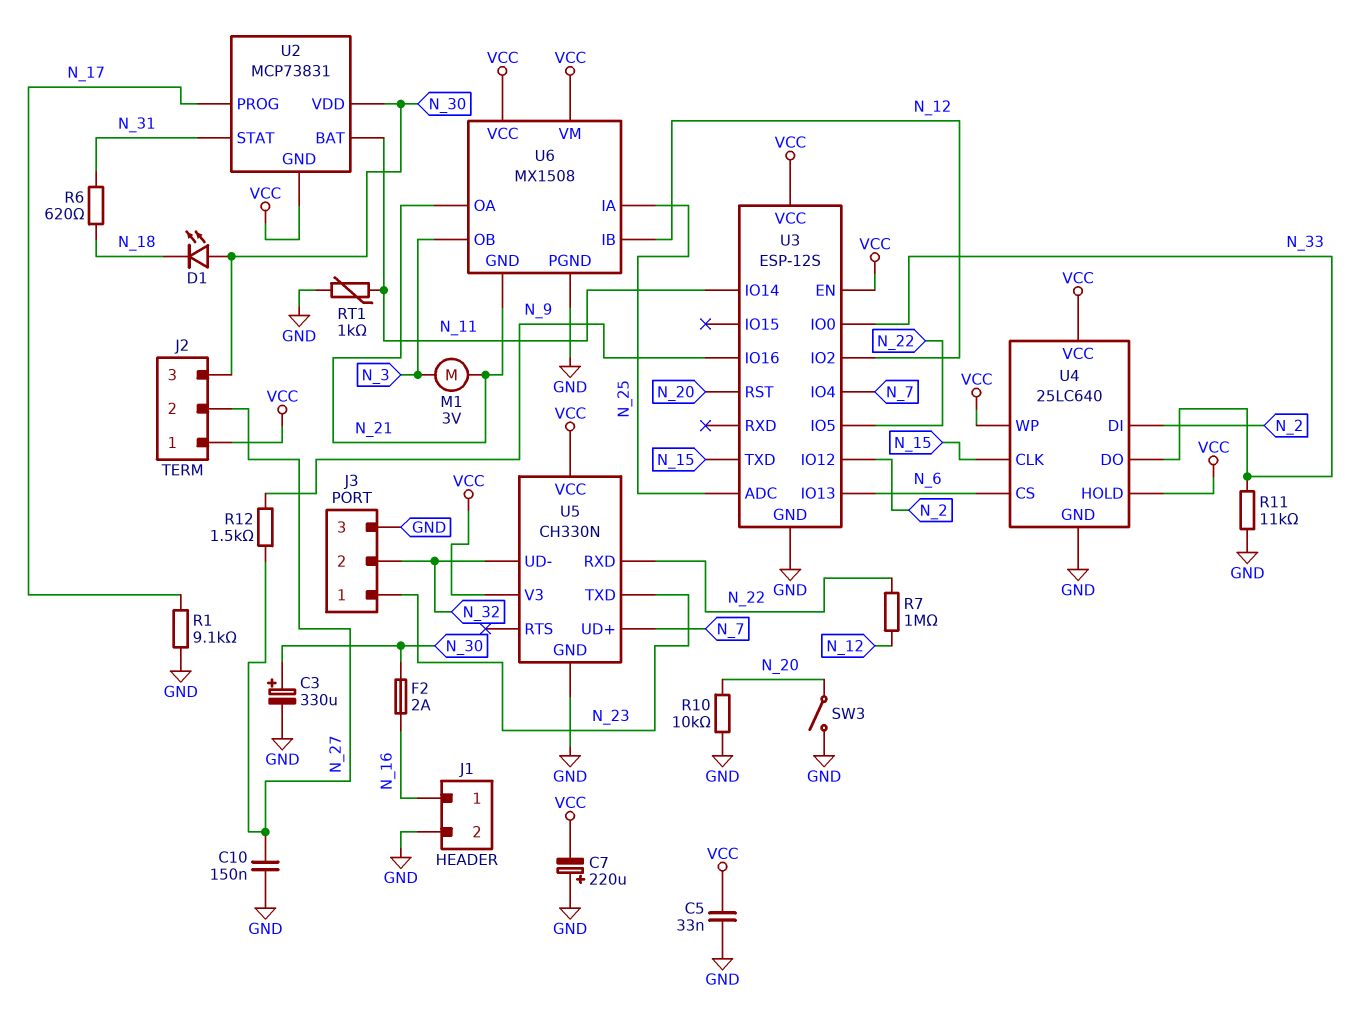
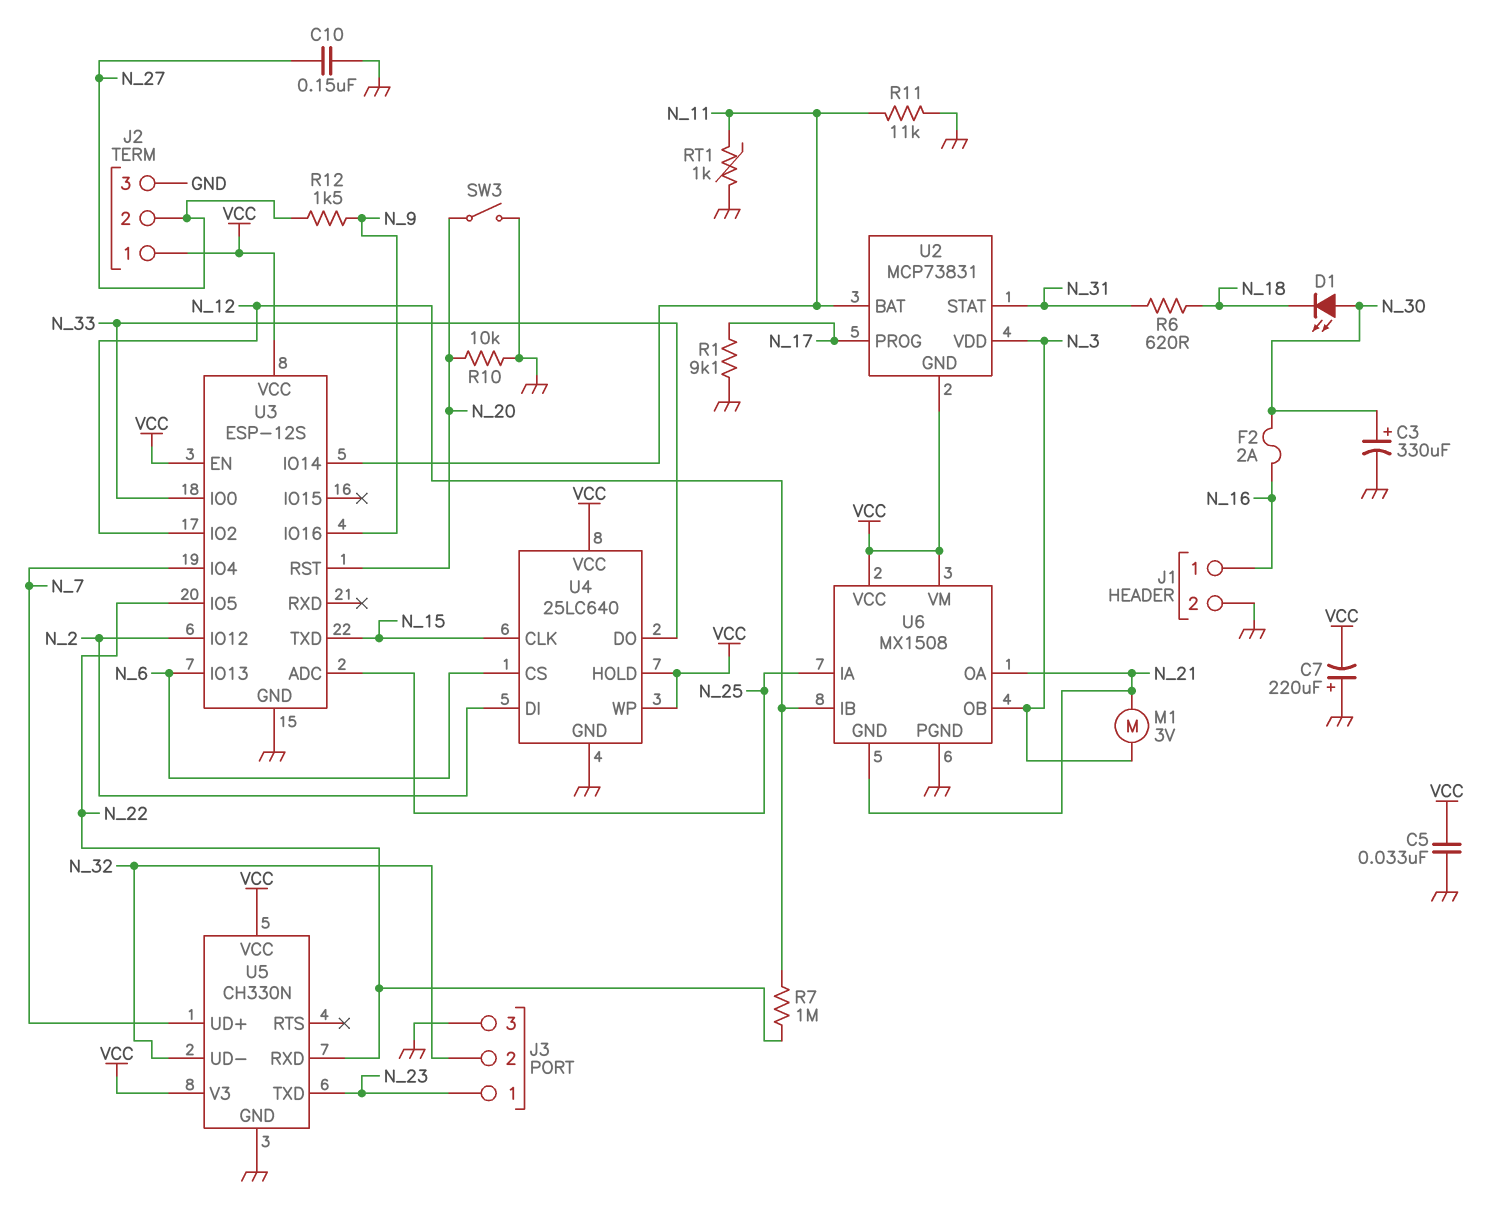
J2 pin 3: N_30 -> GND
R11: 11k (GND, N_33) -> 11k (GND, N_11)
U2 pin VDD: N_30 -> N_3

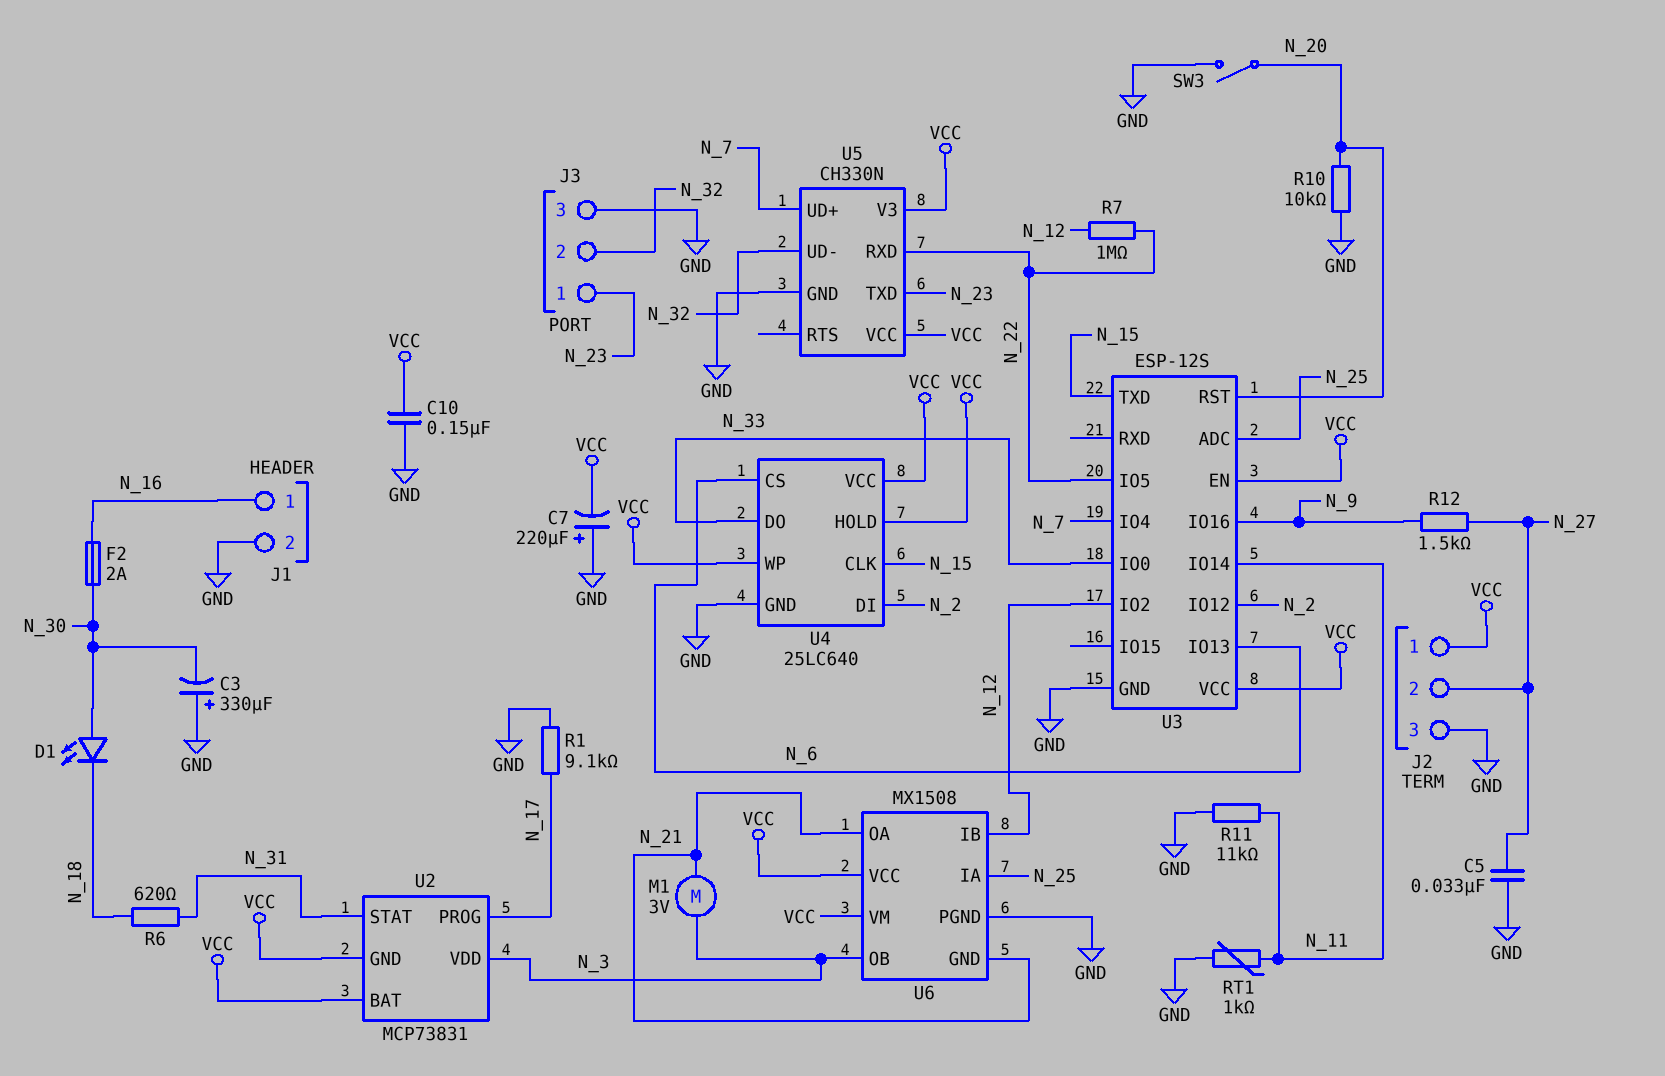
C3: 330uF (plus N_30, minus GND) -> 330uF (plus GND, minus N_30)
C5: 33nF (GND, VCC) -> 33nF (GND, N_27)
C10: 150nF (GND, N_27) -> 150nF (GND, VCC)
U2 pin BAT: N_11 -> VCC

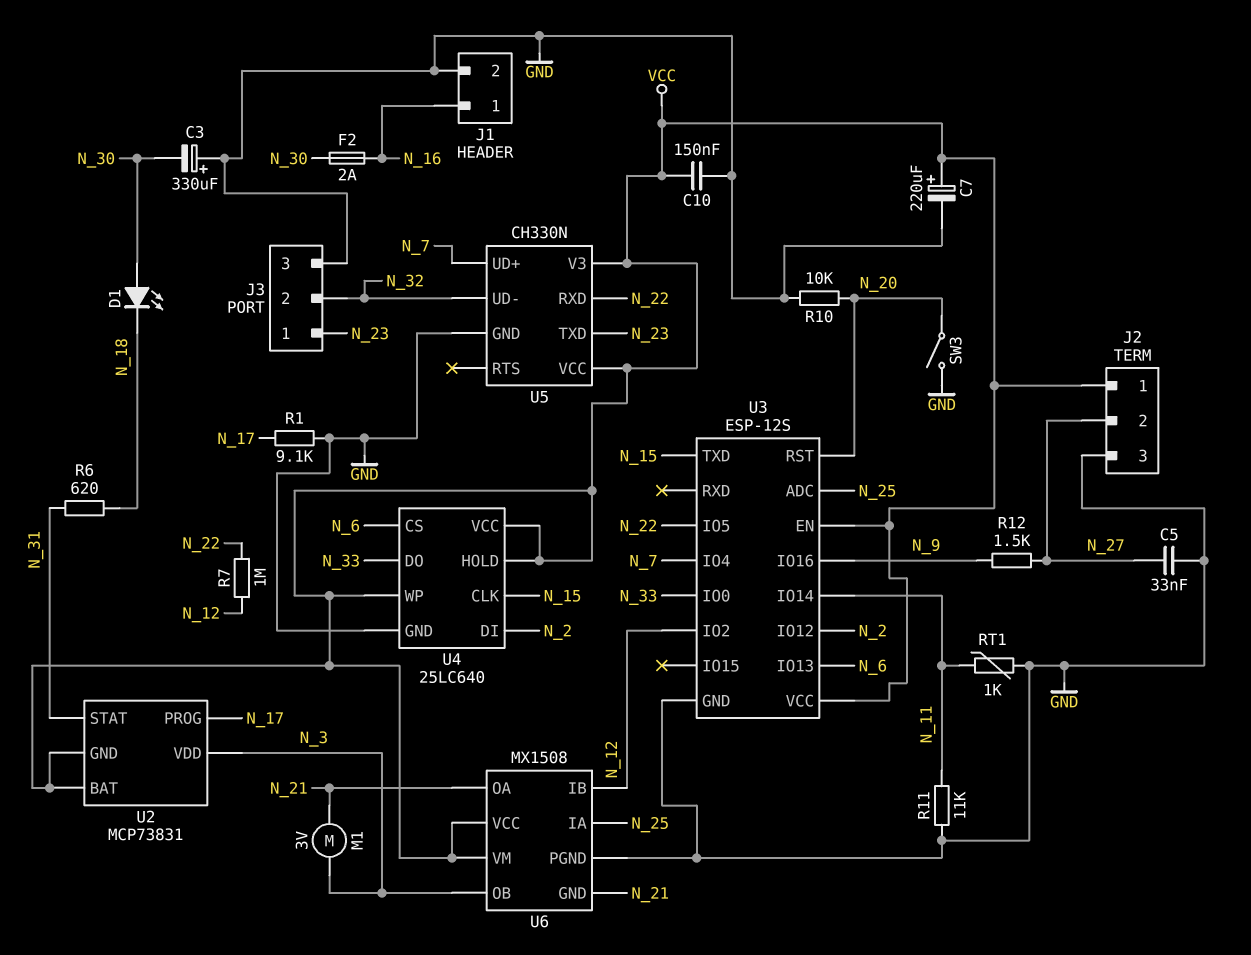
C7: 220uF (plus GND, minus VCC) -> 220uF (plus VCC, minus GND)

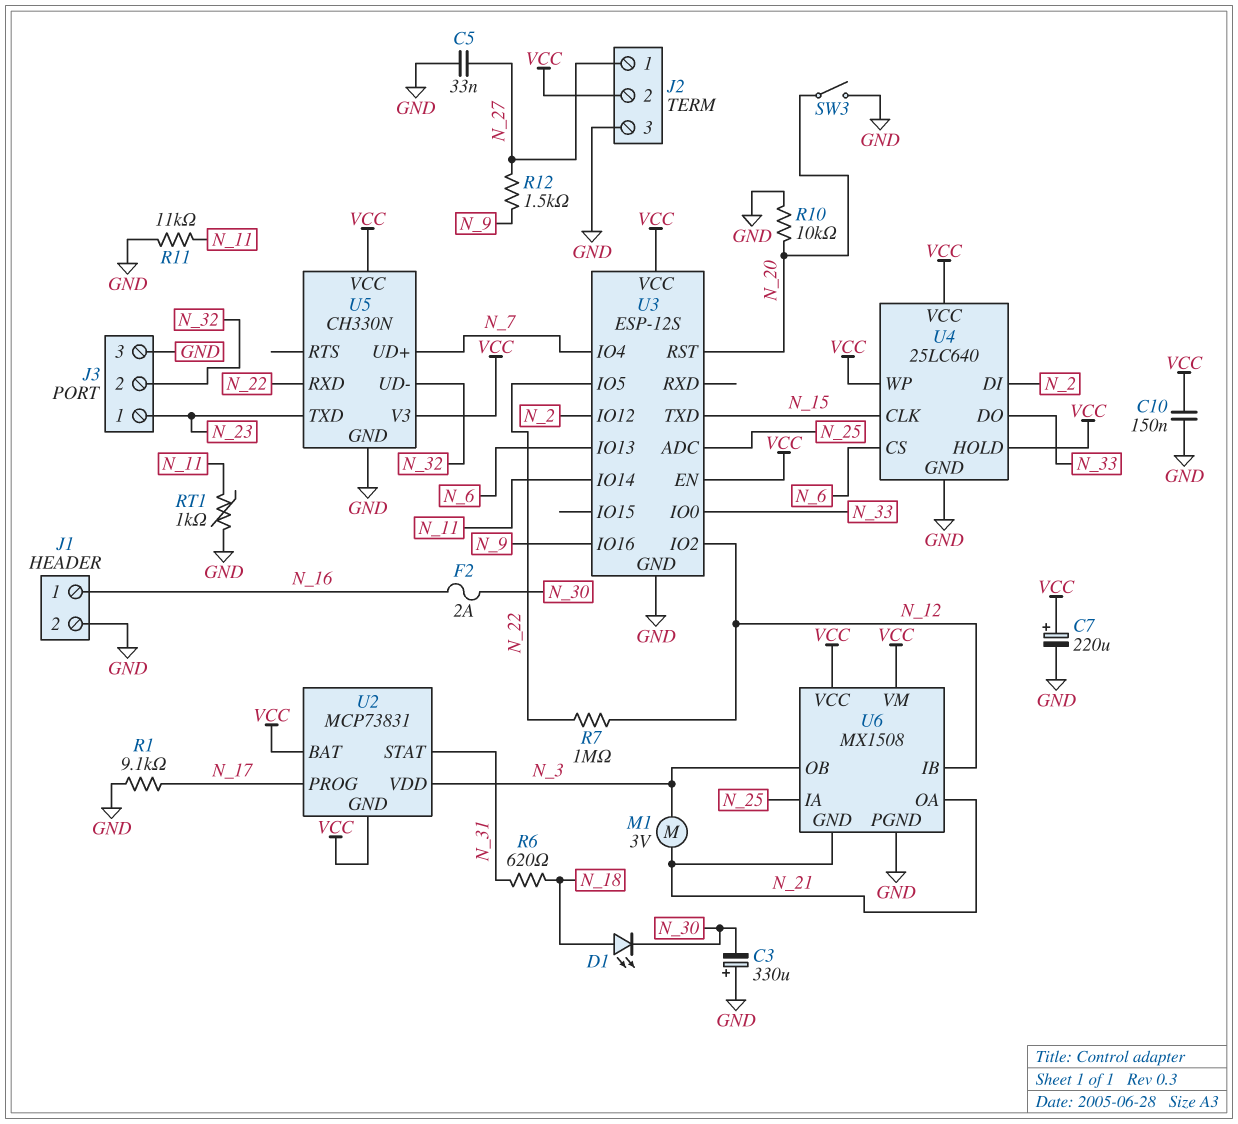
D1: LED (A N_30, K N_18) -> LED (A N_18, K N_30)
J2 pin 1: VCC -> N_27
J2 pin 2: N_27 -> VCC

